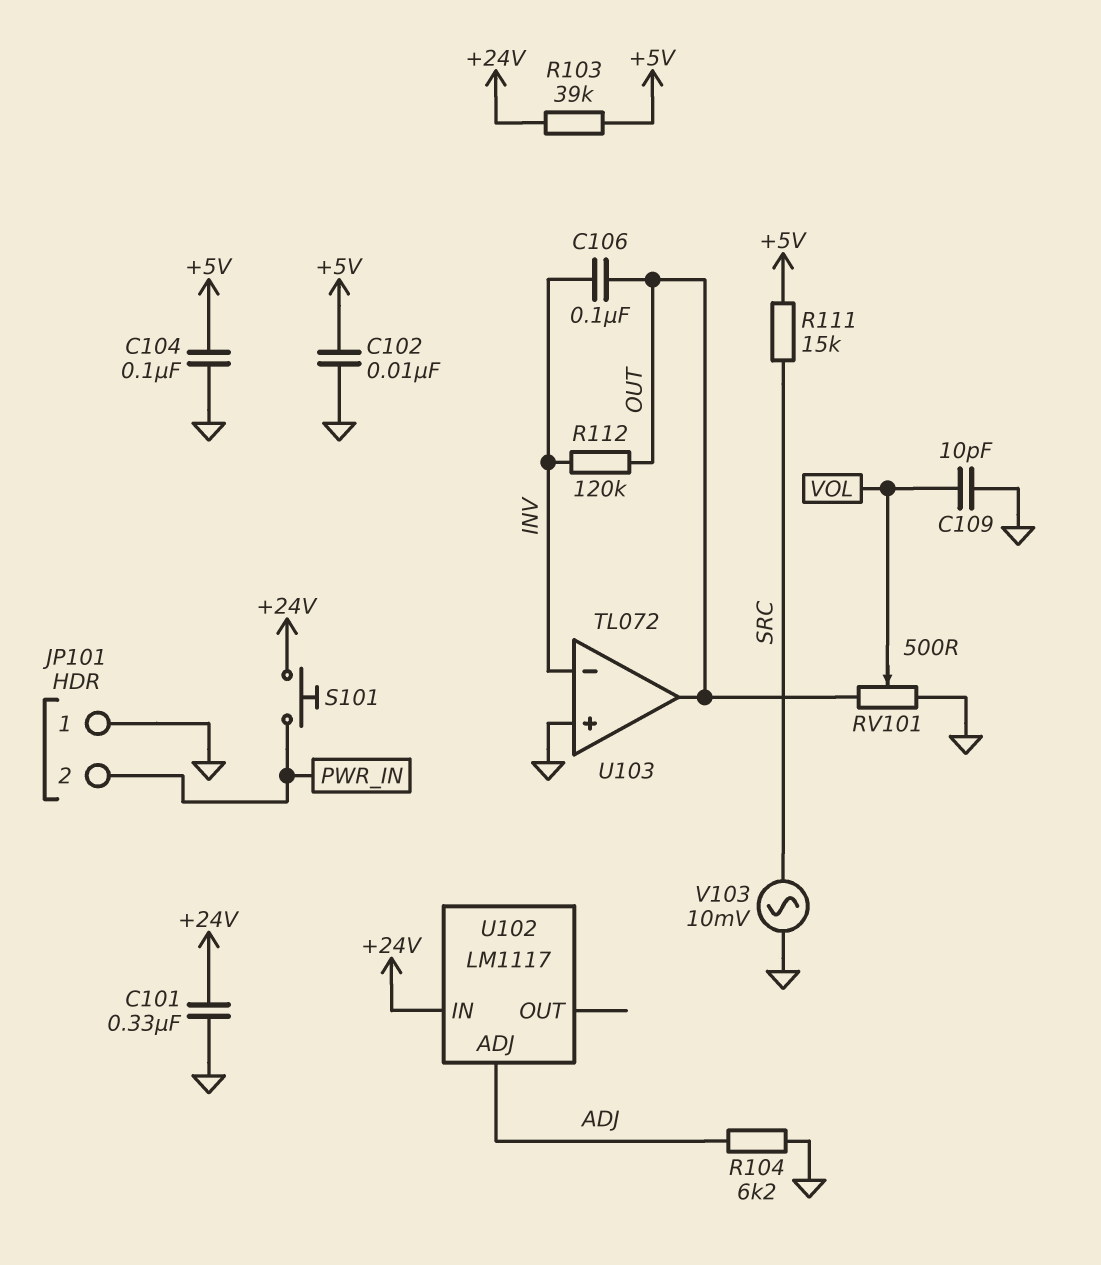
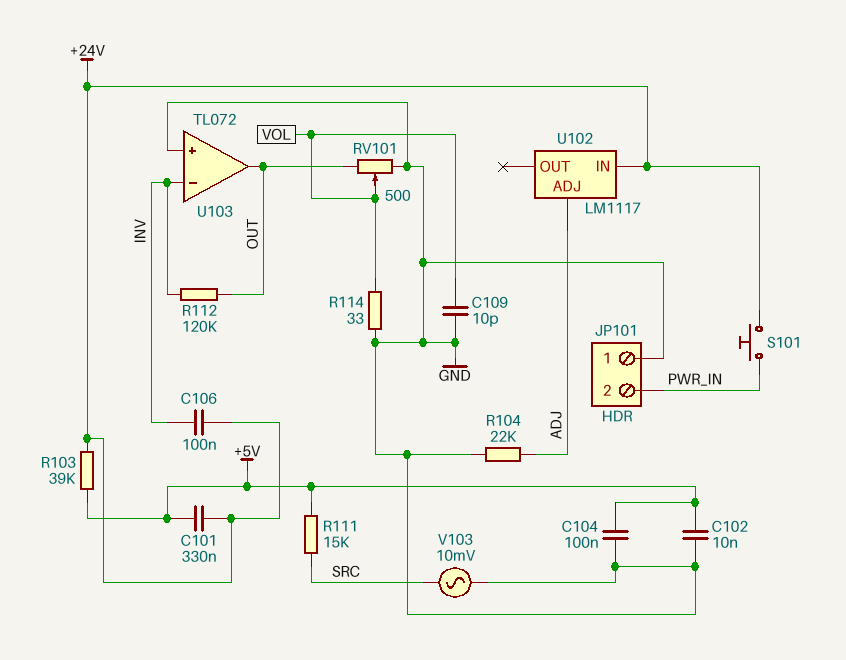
C101: 330nF (+24V, GND) -> 330nF (+5V, +24V)
C106: 100nF (INV, OUT) -> 100nF (+24V, INV)
R104: 6.2k (ADJ, GND) -> 22k (ADJ, GND)
R114: none -> 33 (GND, VOL)

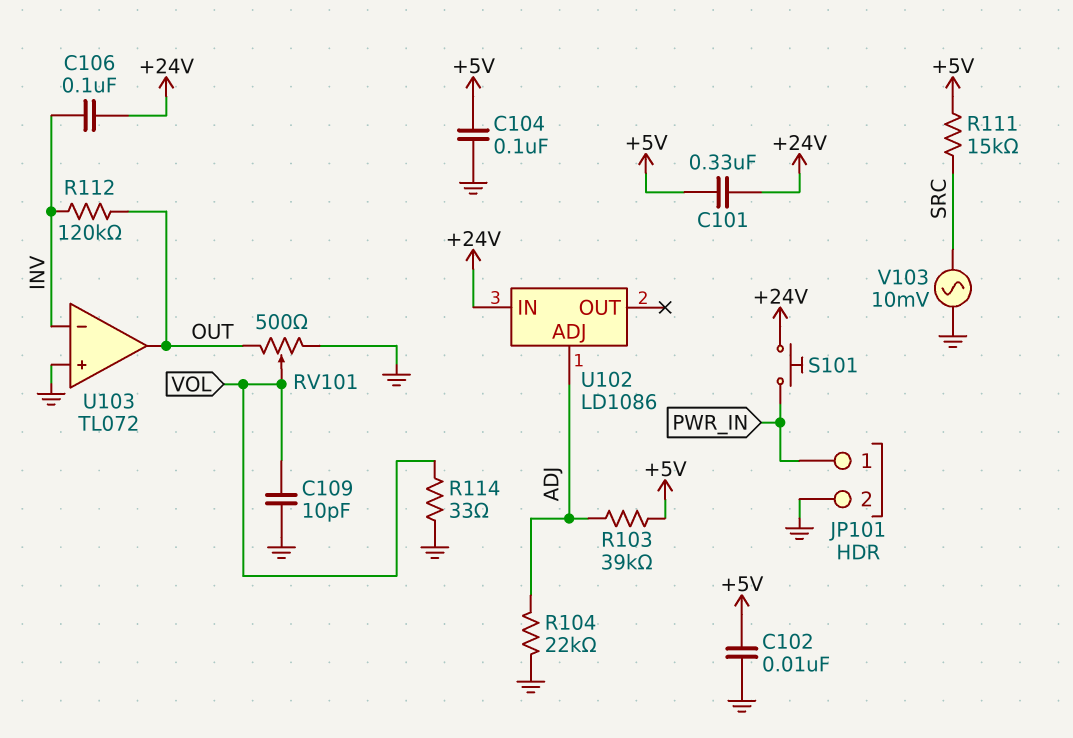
JP101 pin 1: GND -> PWR_IN
JP101 pin 2: PWR_IN -> GND
R103: 39k (+5V, +24V) -> 39k (+5V, ADJ)
U102: LM1117 -> LD1086

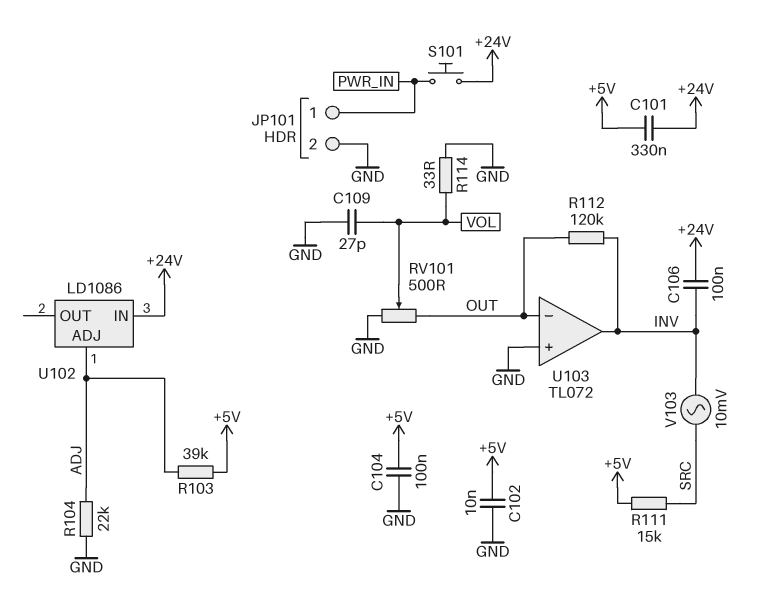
C109: 10pF (GND, VOL) -> 27pF (GND, VOL)
U103 pin in-: INV -> OUT
U103 pin out: OUT -> INV
V103: AC 10mV (GND, SRC) -> AC 10mV (INV, SRC)

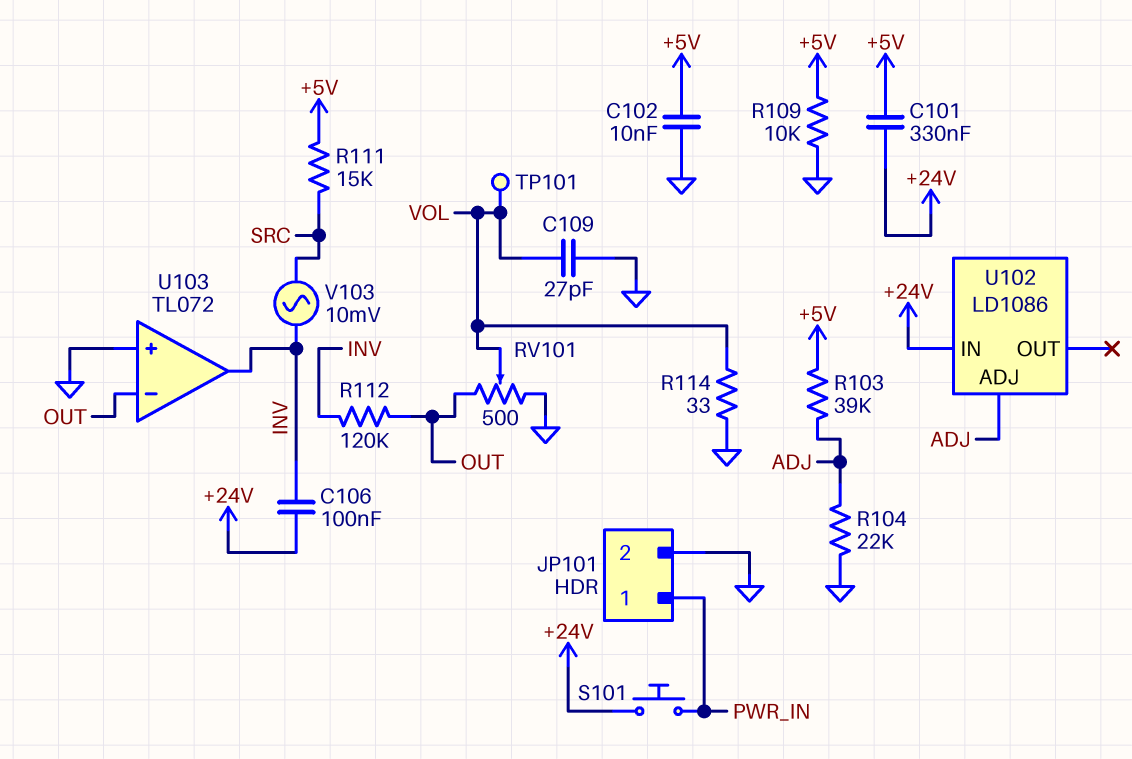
C104: 100nF (+5V, GND) -> none
R109: none -> 10k (+5V, GND)
TP101: none -> test point (VOL)

